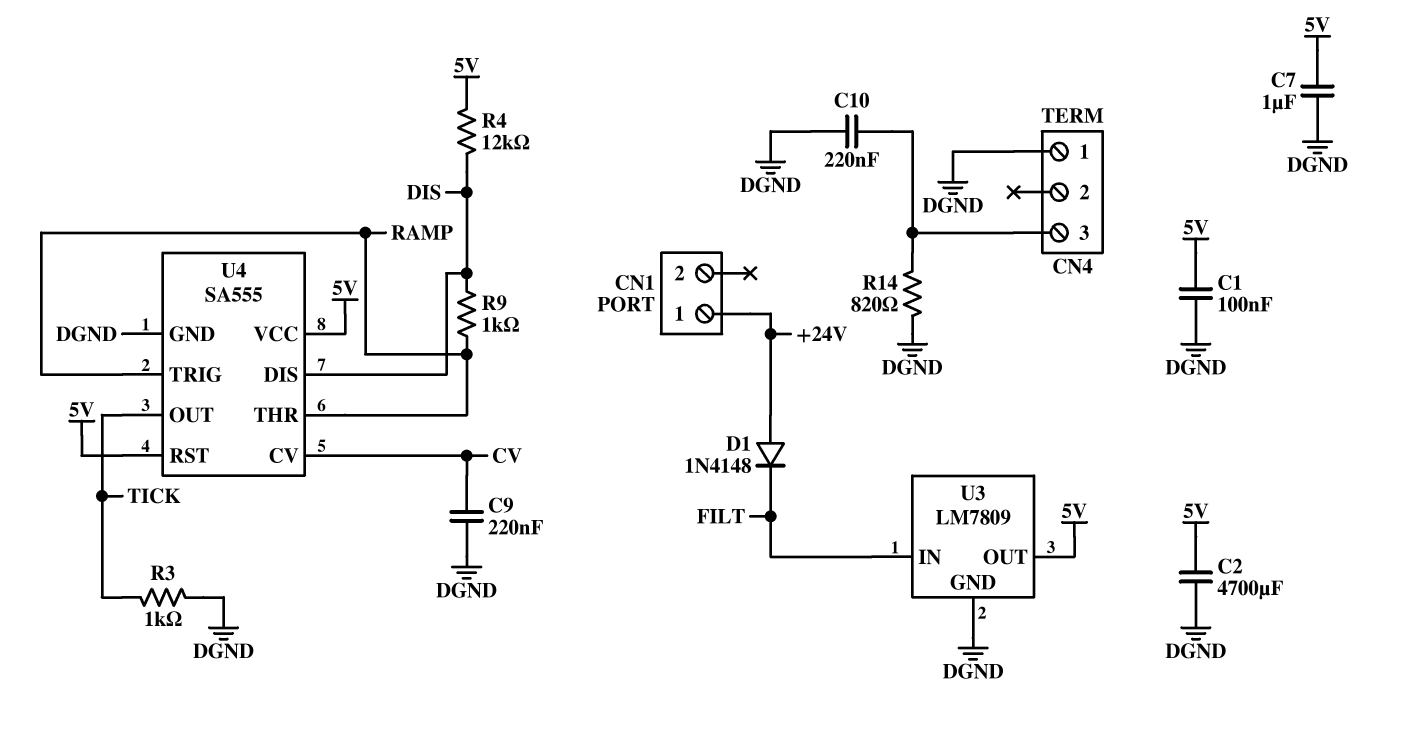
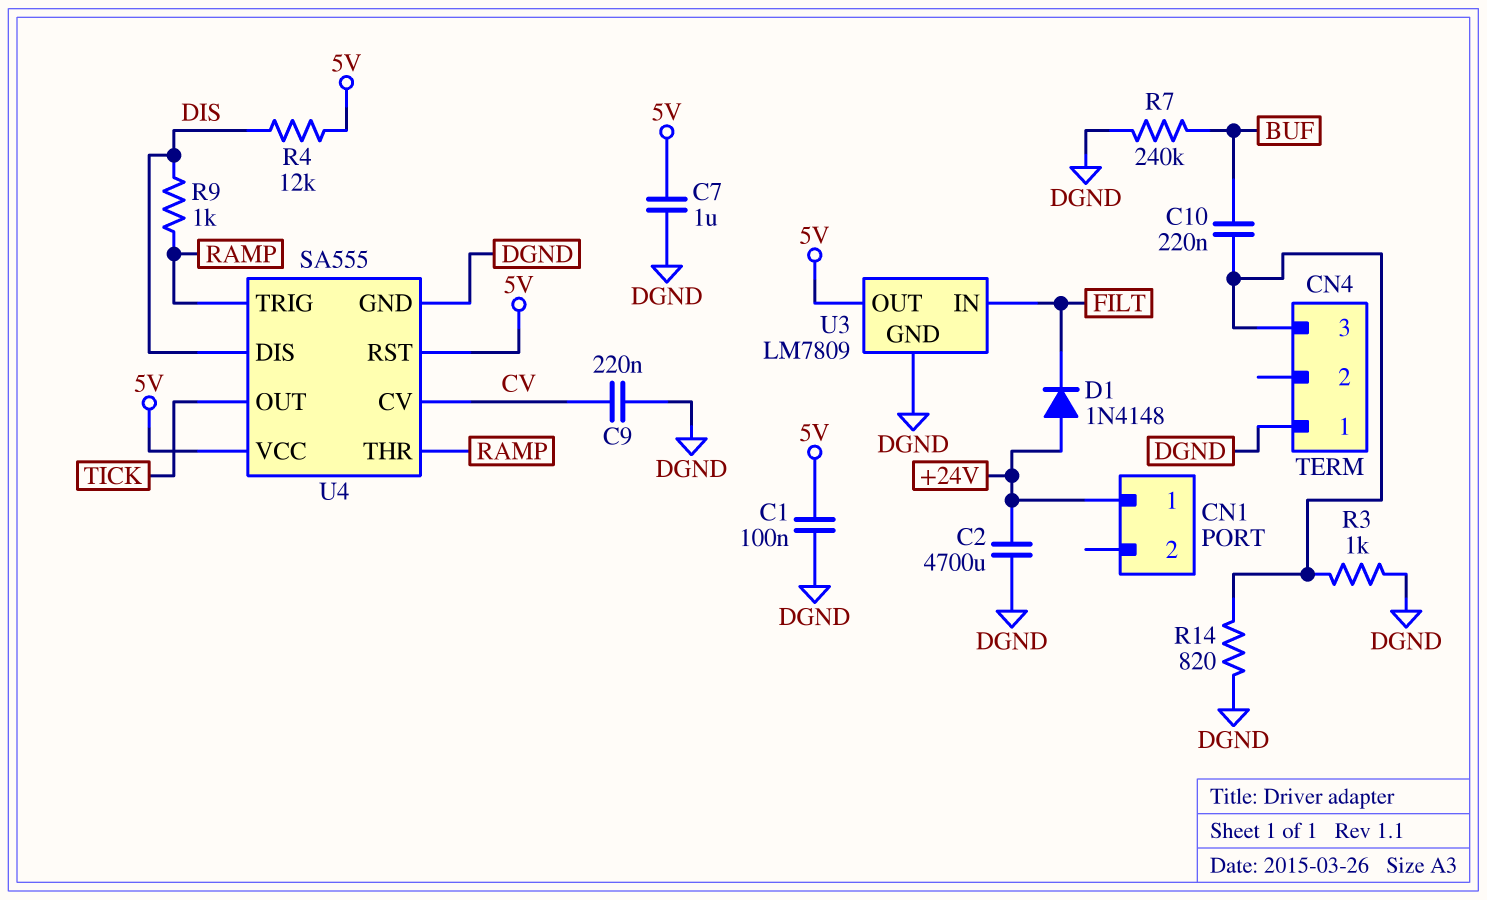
C2: 4700uF (5V, DGND) -> 4700uF (+24V, DGND)
C10: 220nF (CN4/3, DGND) -> 220nF (BUF, CN4/3)
R3: 1k (DGND, TICK) -> 1k (CN4/3, DGND)
R7: none -> 240k (BUF, DGND)

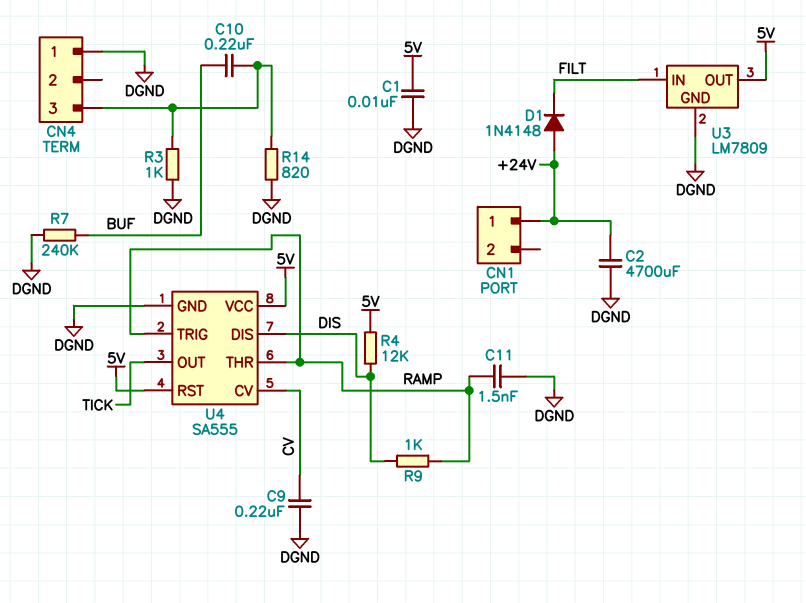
C1: 100nF (5V, DGND) -> 10nF (5V, DGND)
C7: 1uF (5V, DGND) -> none
C11: none -> 1.5nF (DGND, RAMP)

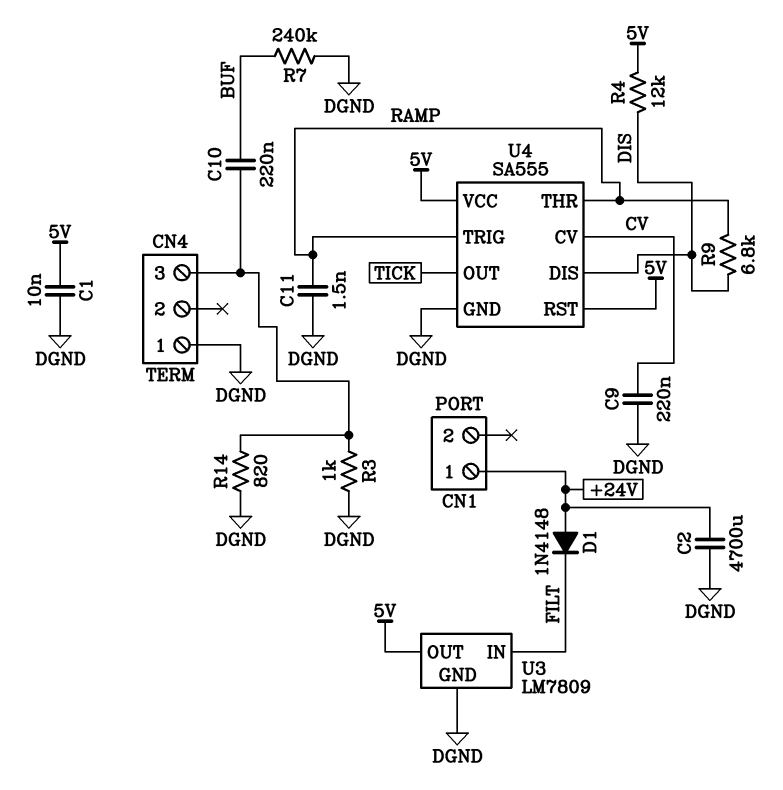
R9: 1k (DIS, RAMP) -> 6.8k (DIS, RAMP)

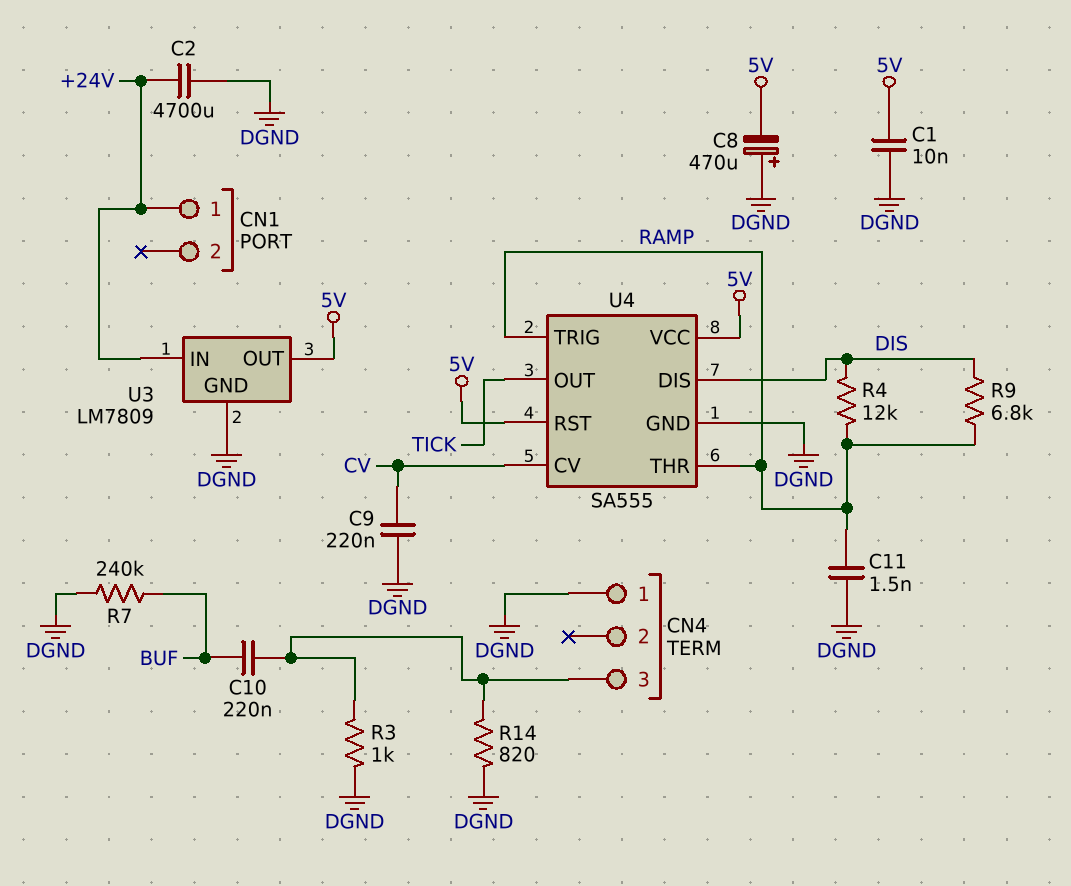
C8: none -> 470uF (plus DGND, minus 5V)
D1: diode 1N4148 (A +24V, K FILT) -> none
R4: 12k (5V, DIS) -> 12k (DIS, RAMP)
U3 pin IN: FILT -> +24V

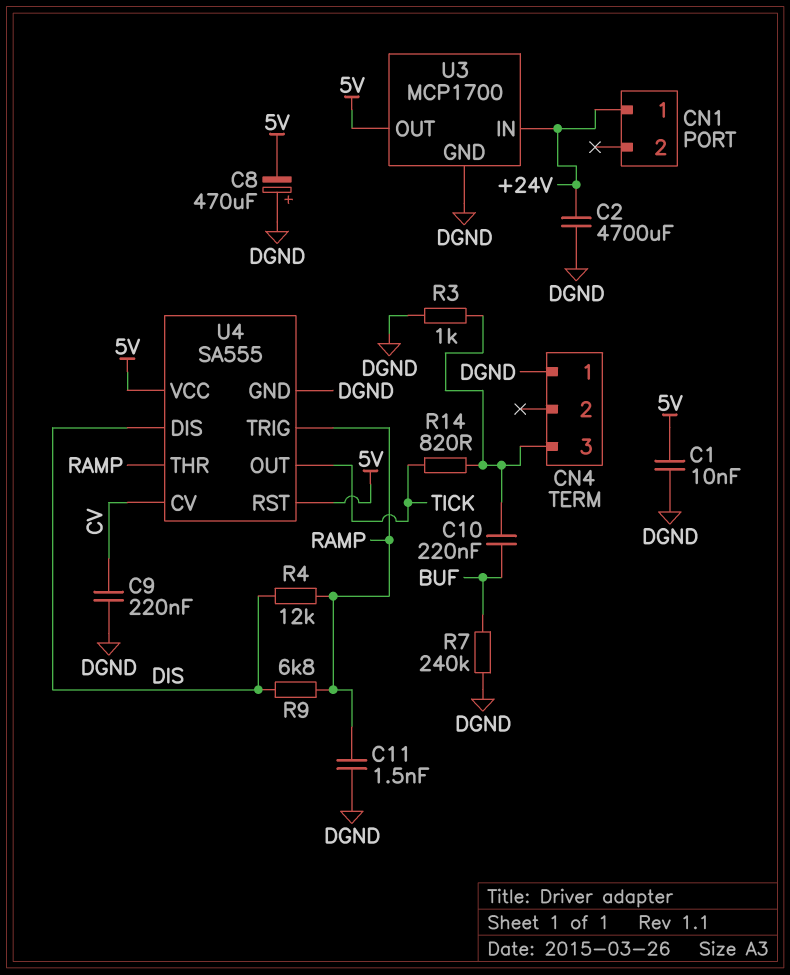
R14: 820 (CN4/3, DGND) -> 820 (CN4/3, TICK)
U3: LM7809 -> MCP1700

